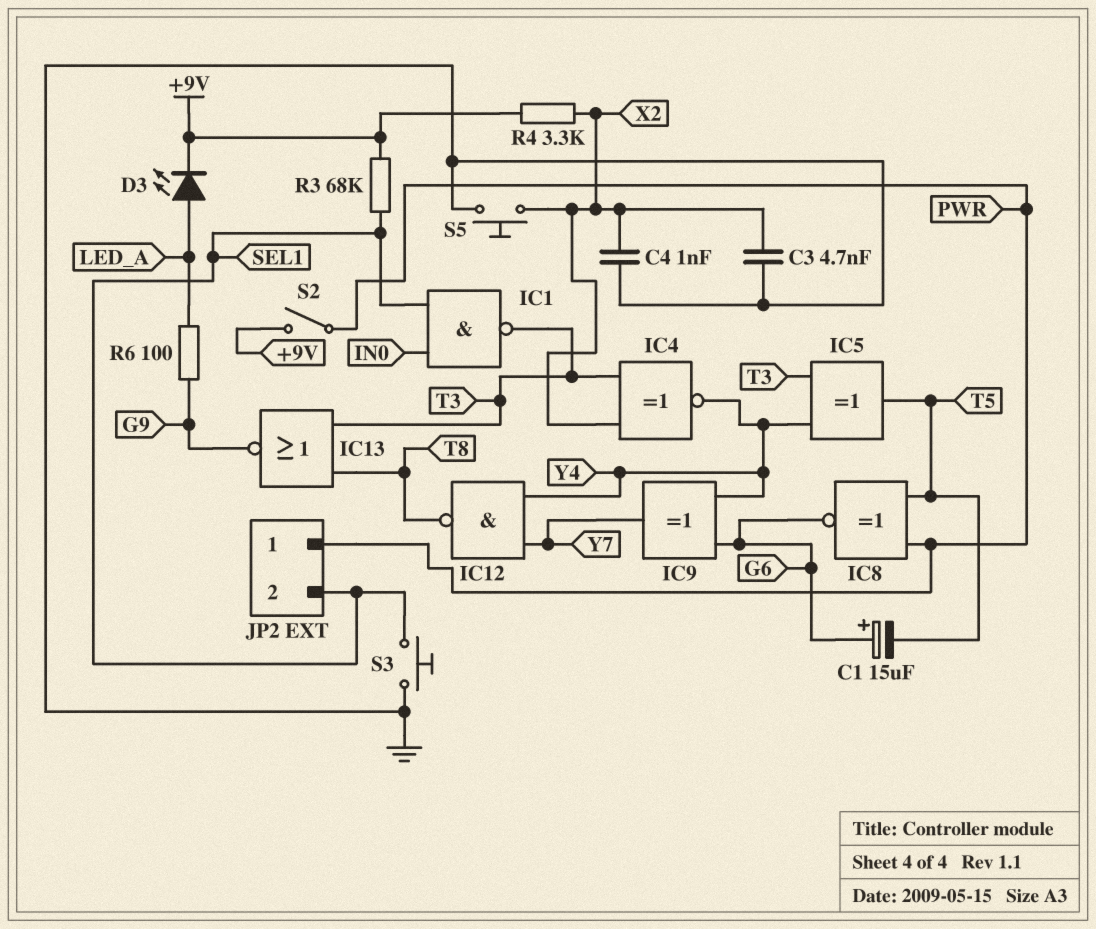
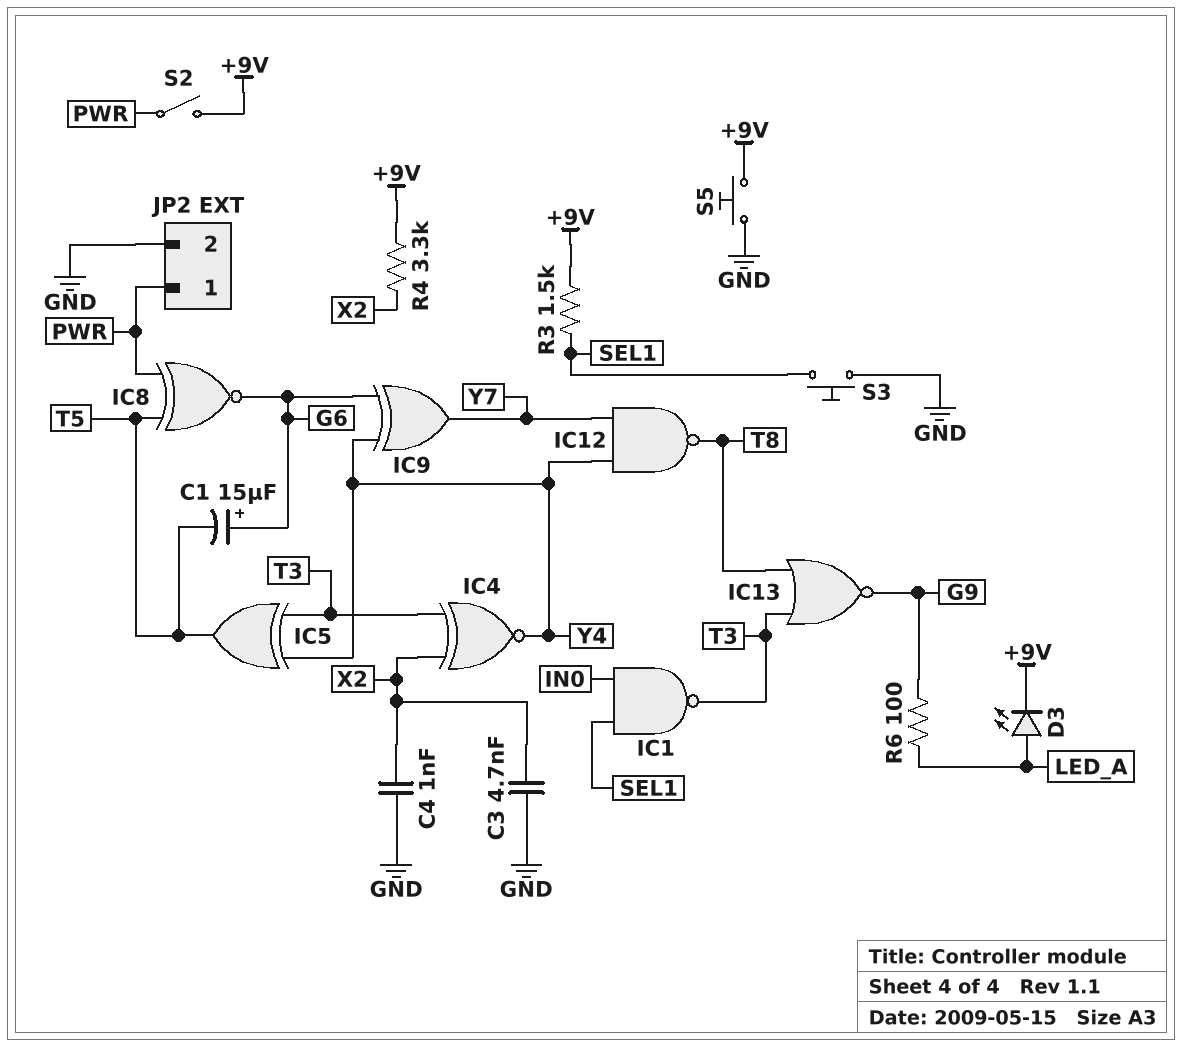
JP2 pin 2: SEL1 -> GND
R3: 68k (+9V, SEL1) -> 1.5k (+9V, SEL1)
S5: button (GND, X2) -> button (+9V, GND)

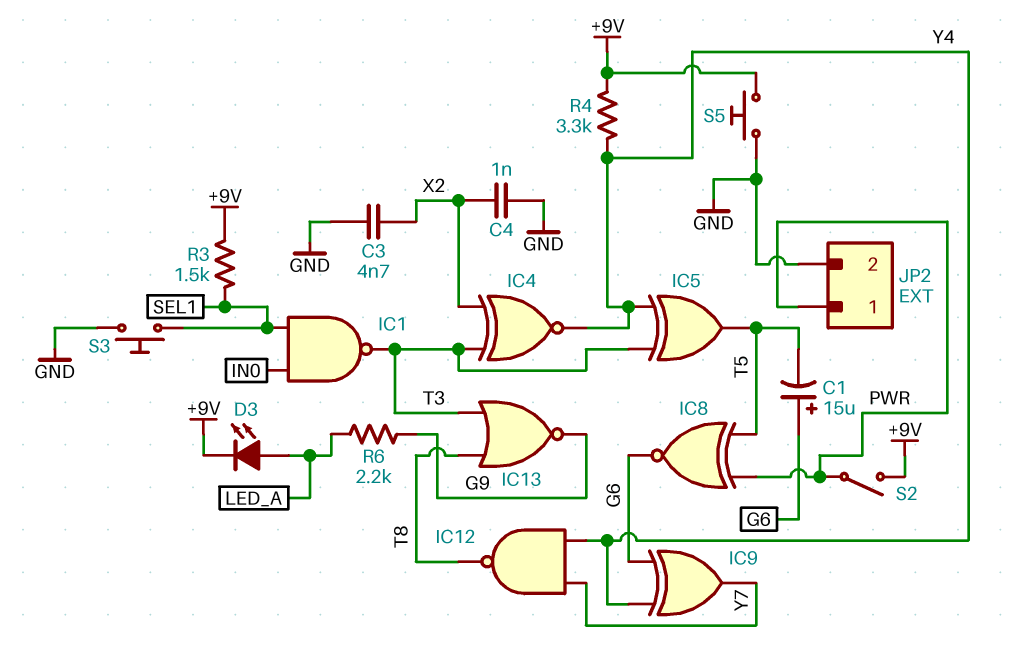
R4: 3.3k (+9V, X2) -> 3.3k (+9V, Y4)
R6: 100 (G9, LED_A) -> 2.2k (G9, LED_A)

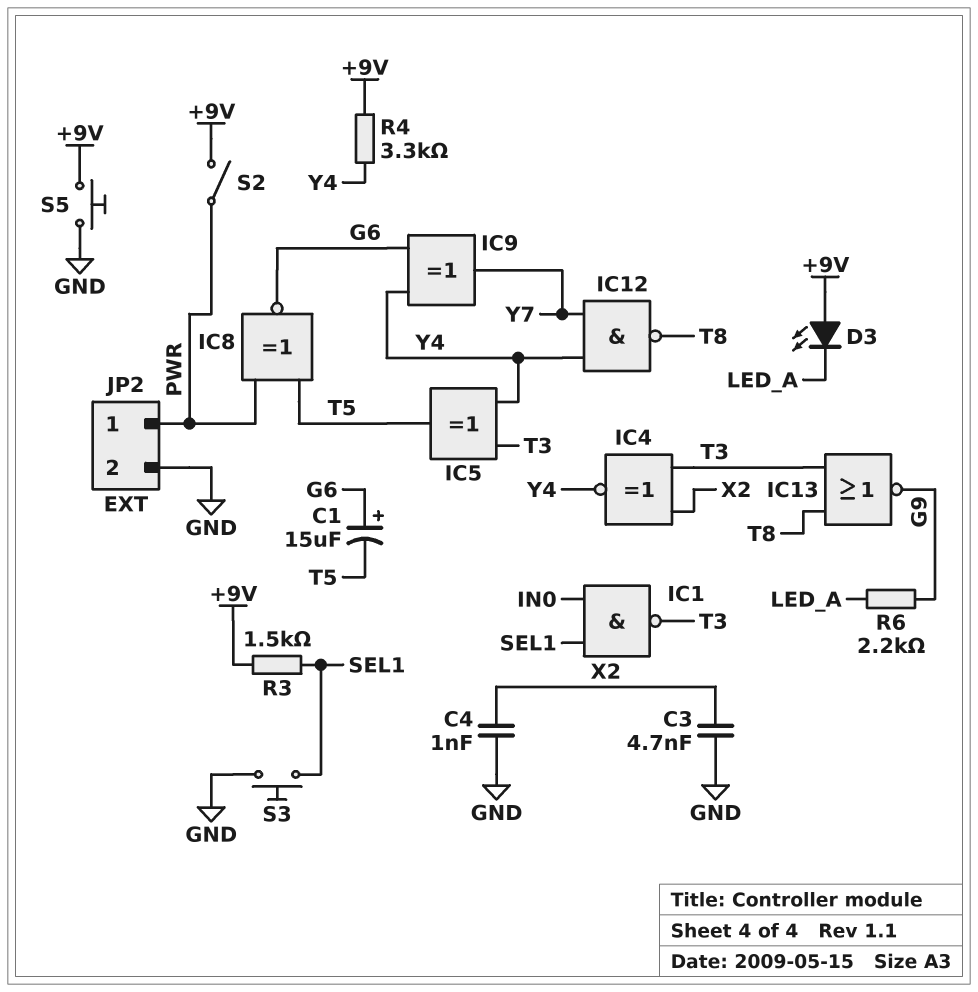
D3: LED (A LED_A, K +9V) -> LED (A +9V, K LED_A)

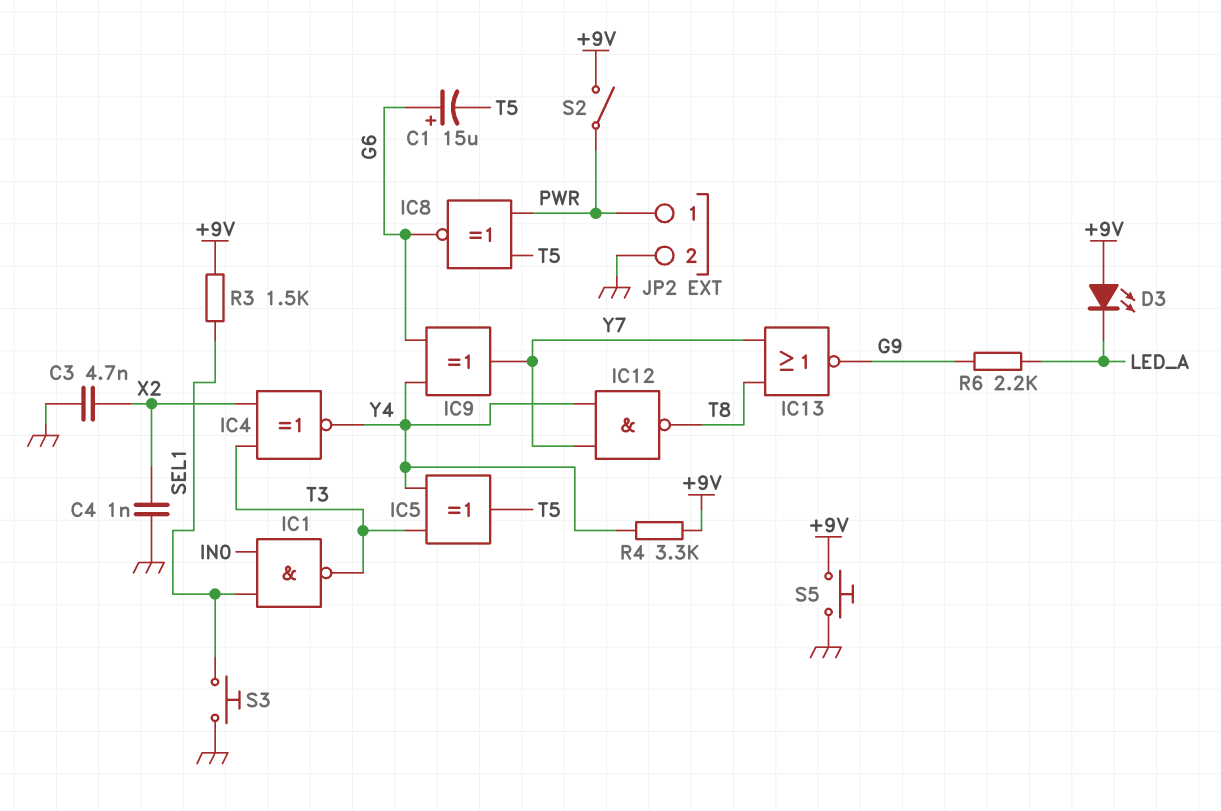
IC13: NOR (in T3, in T8, out G9) -> NOR (in T8, in Y7, out G9)

